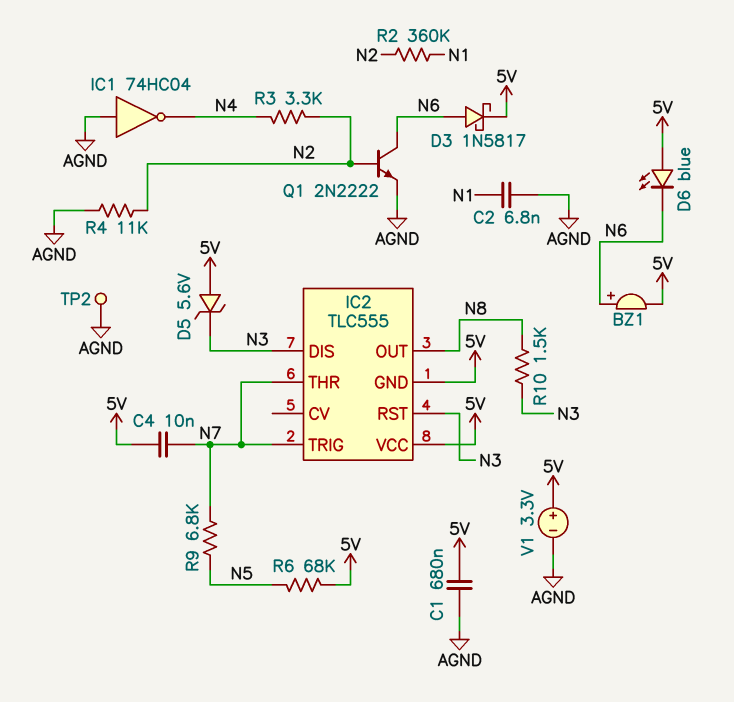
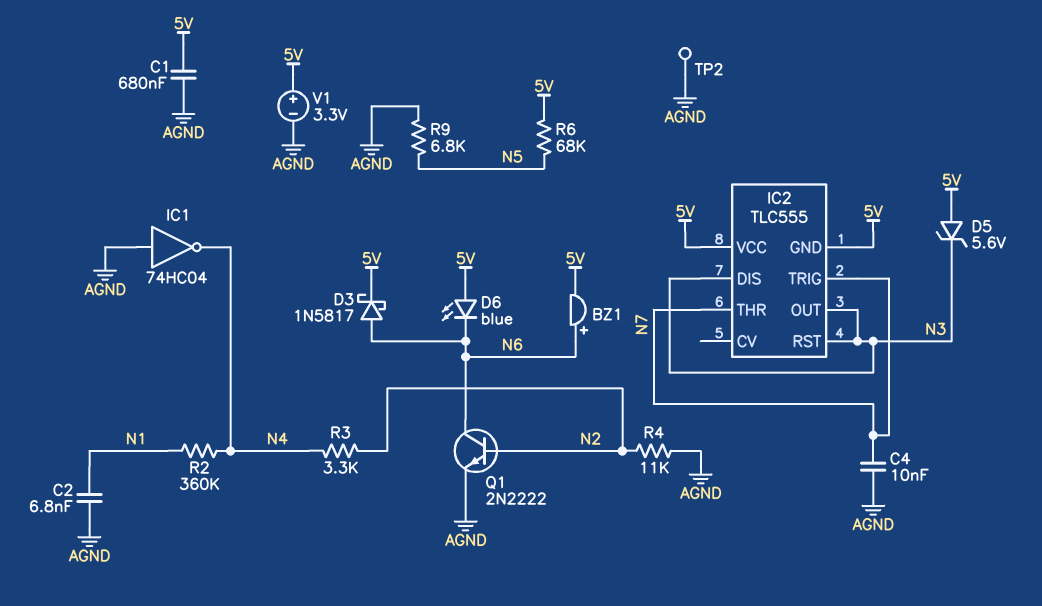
C4: 10nF (5V, N7) -> 10nF (AGND, N7)
IC2 pin OUT: N8 -> N3
R2: 360k (N1, N2) -> 360k (N1, N4)
R9: 6.8k (N5, N7) -> 6.8k (AGND, N5)
R10: 1.5k (N3, N8) -> none

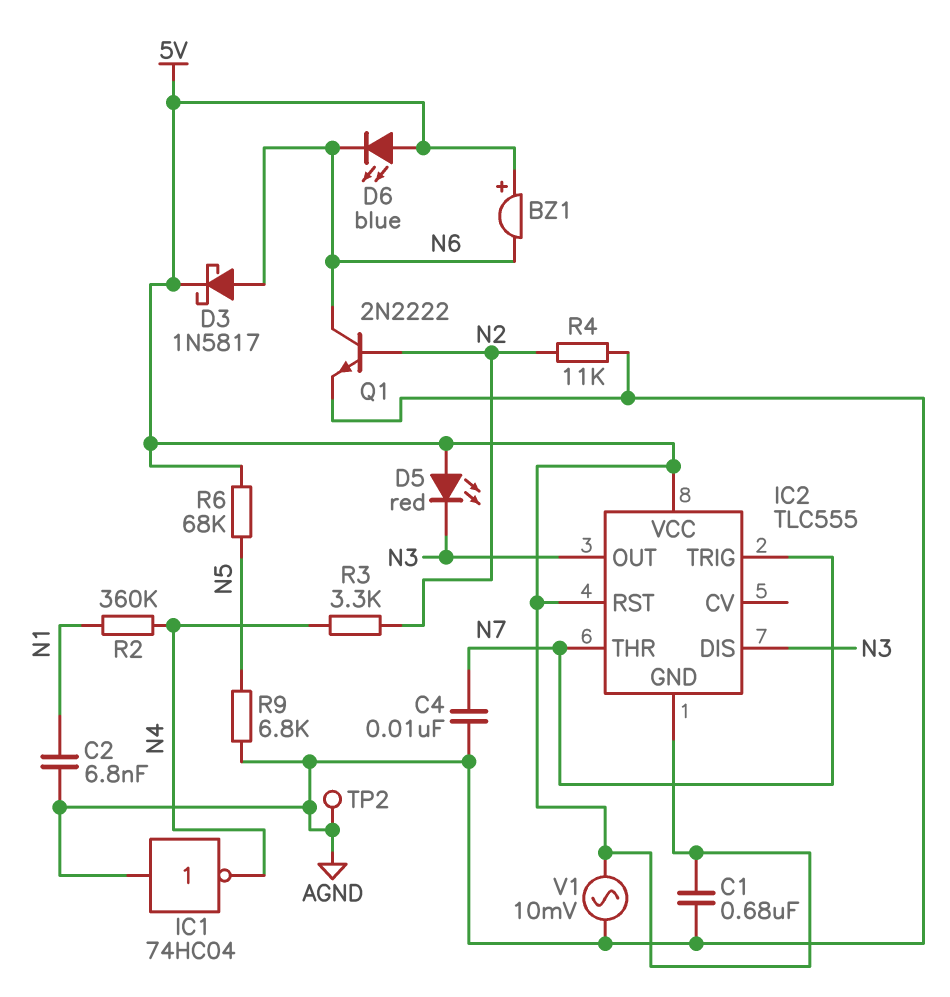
BZ1: buzzer (plus N6, minus 5V) -> buzzer (plus 5V, minus N6)
D5: zener 5.6V (A 5V, K N3) -> LED red (A 5V, K N3)
IC2 pin RST: N3 -> 5V
V1: 3.3V (plus 5V, minus AGND) -> AC 10mV (5V, AGND)

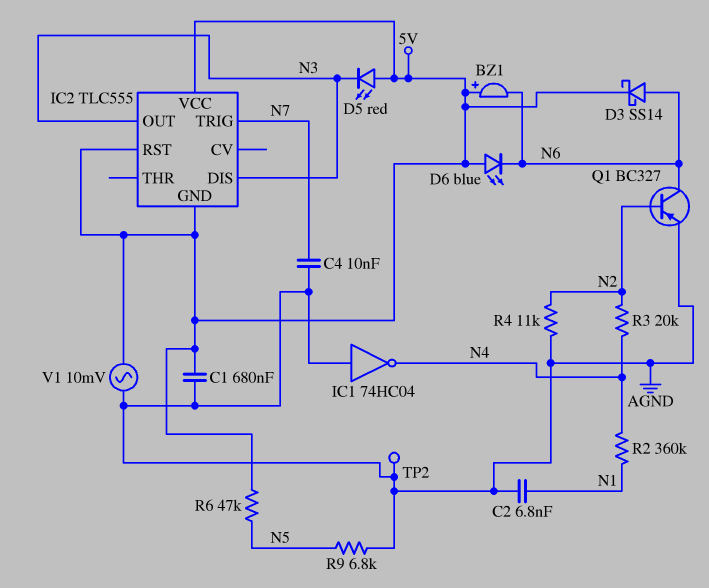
D3: schottky 1N5817 (A N6, K 5V) -> schottky SS14 (A N6, K 5V)
IC2 pin THR: N7 -> none
Q1: NPN 2N2222 (B N2, C N6, E AGND) -> PNP BC327 (B N2, C N6, E AGND)
R3: 3.3k (N2, N4) -> 20k (N2, N4)
R6: 68k (5V, N5) -> 47k (5V, N5)

